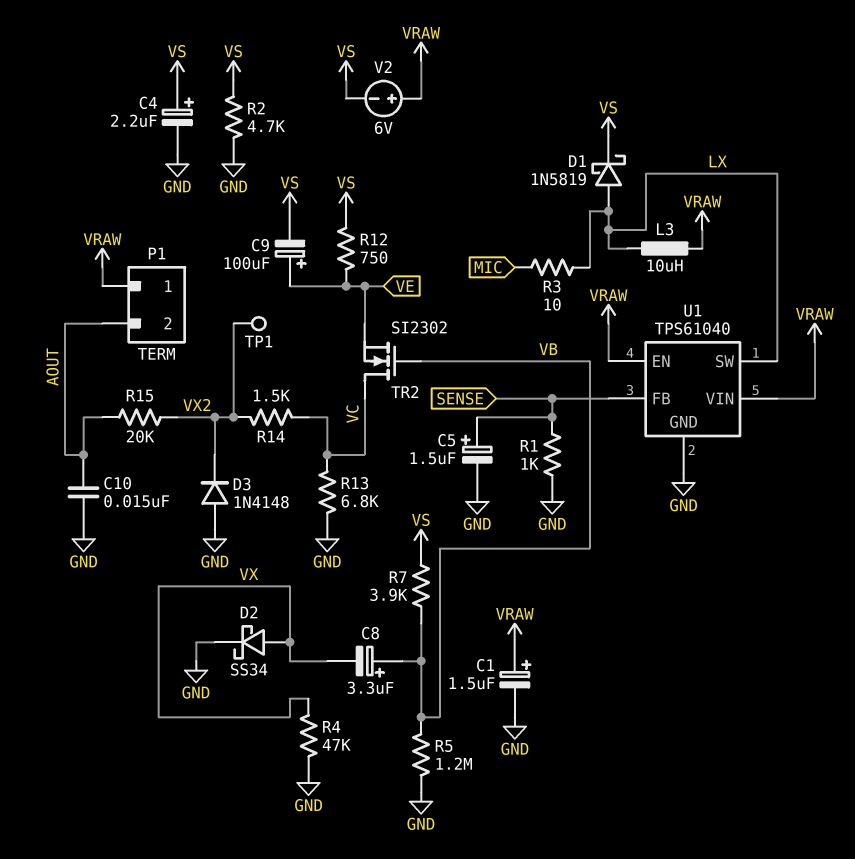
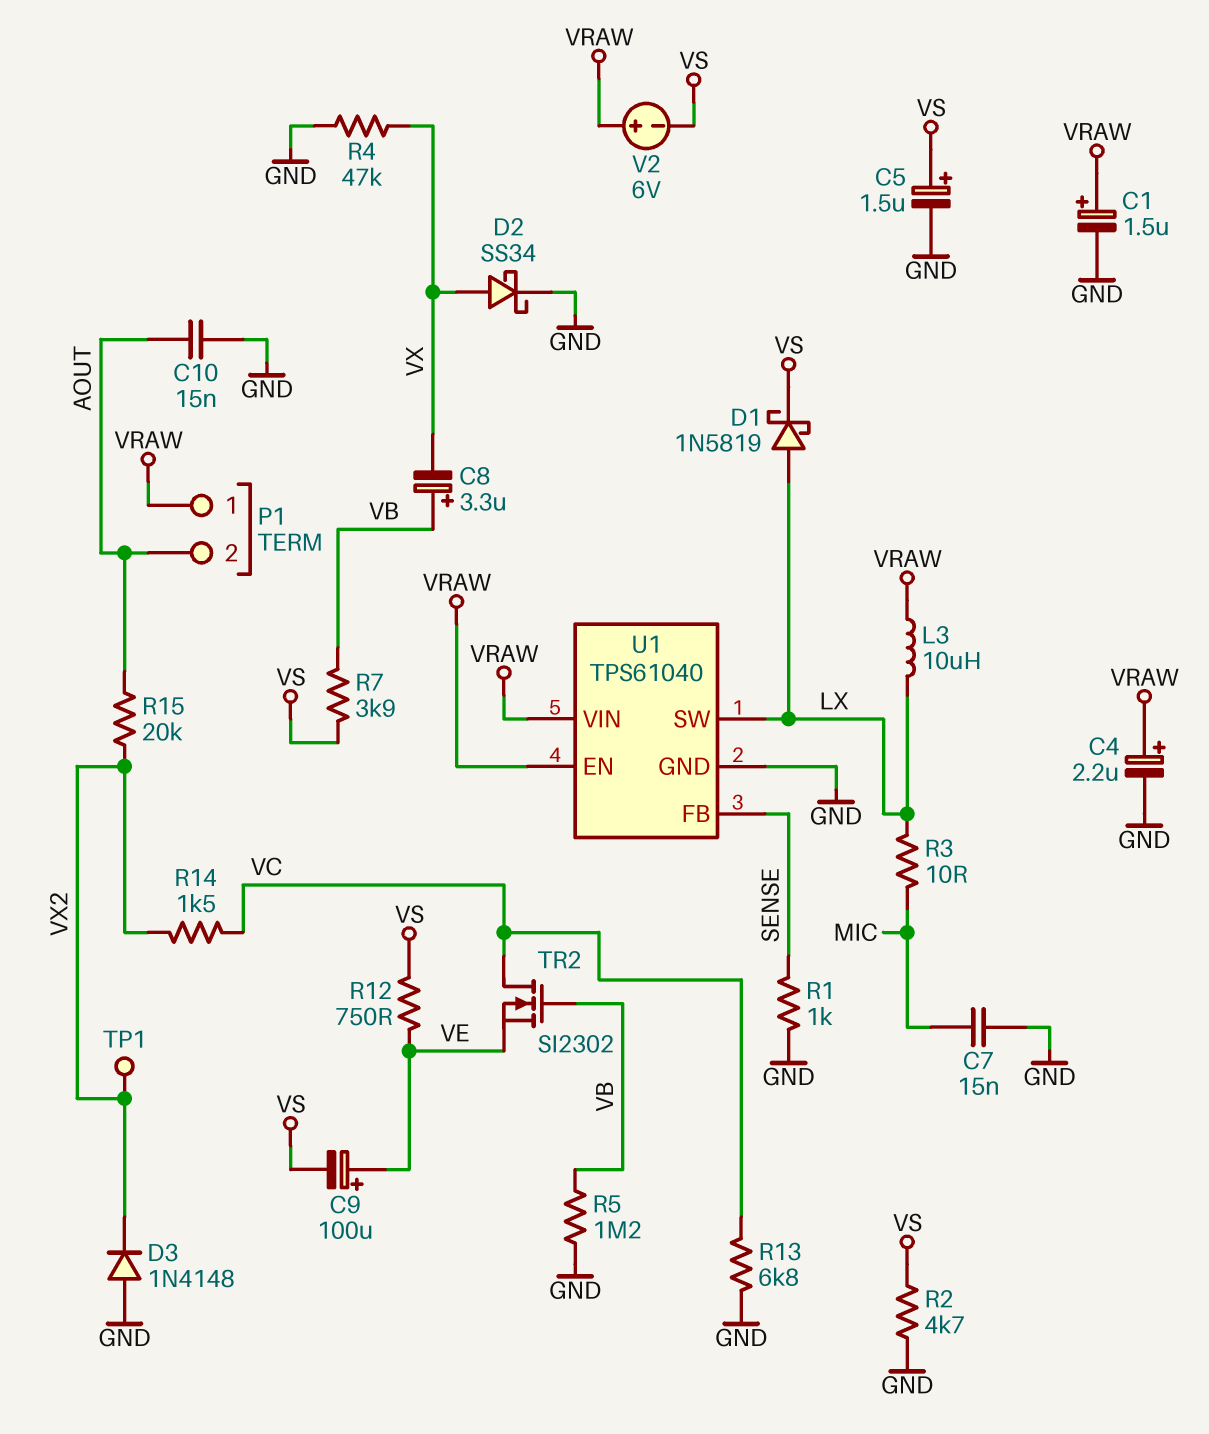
C4: 2.2uF (plus VS, minus GND) -> 2.2uF (plus VRAW, minus GND)
C5: 1.5uF (plus SENSE, minus GND) -> 1.5uF (plus VS, minus GND)
C7: none -> 15nF (GND, MIC)

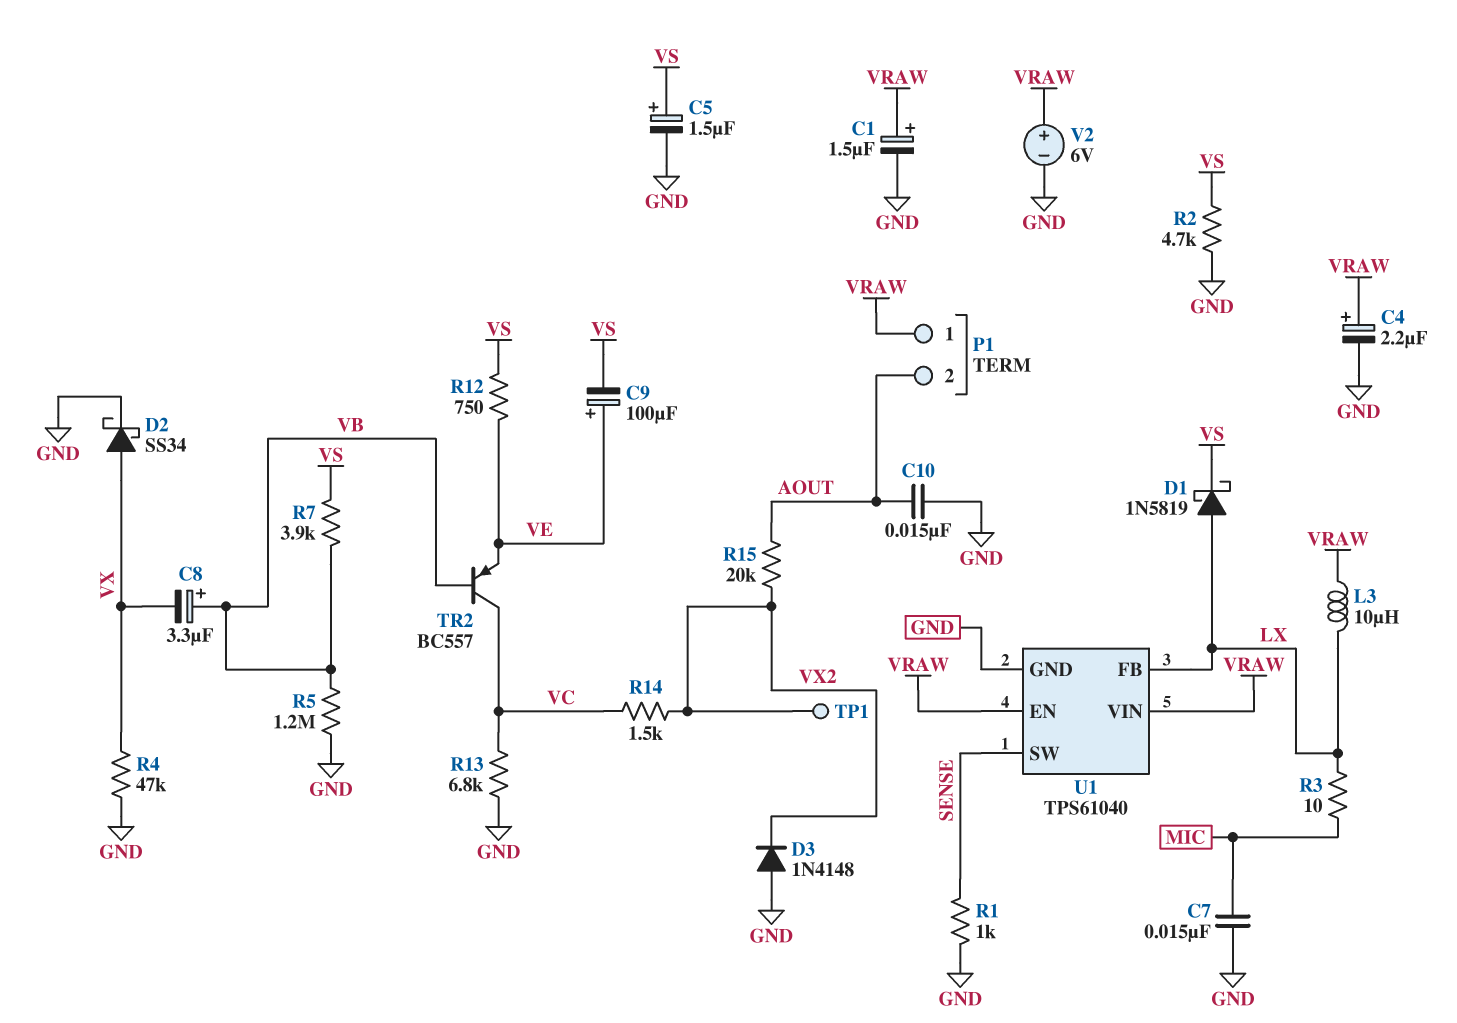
TR2: NMOS SI2302 (G VB, D VC, S VE) -> PNP BC557 (B VB, C VC, E VE)
U1 pin FB: SENSE -> LX
U1 pin SW: LX -> SENSE
V2: 6V (plus VRAW, minus VS) -> 6V (plus VRAW, minus GND)

